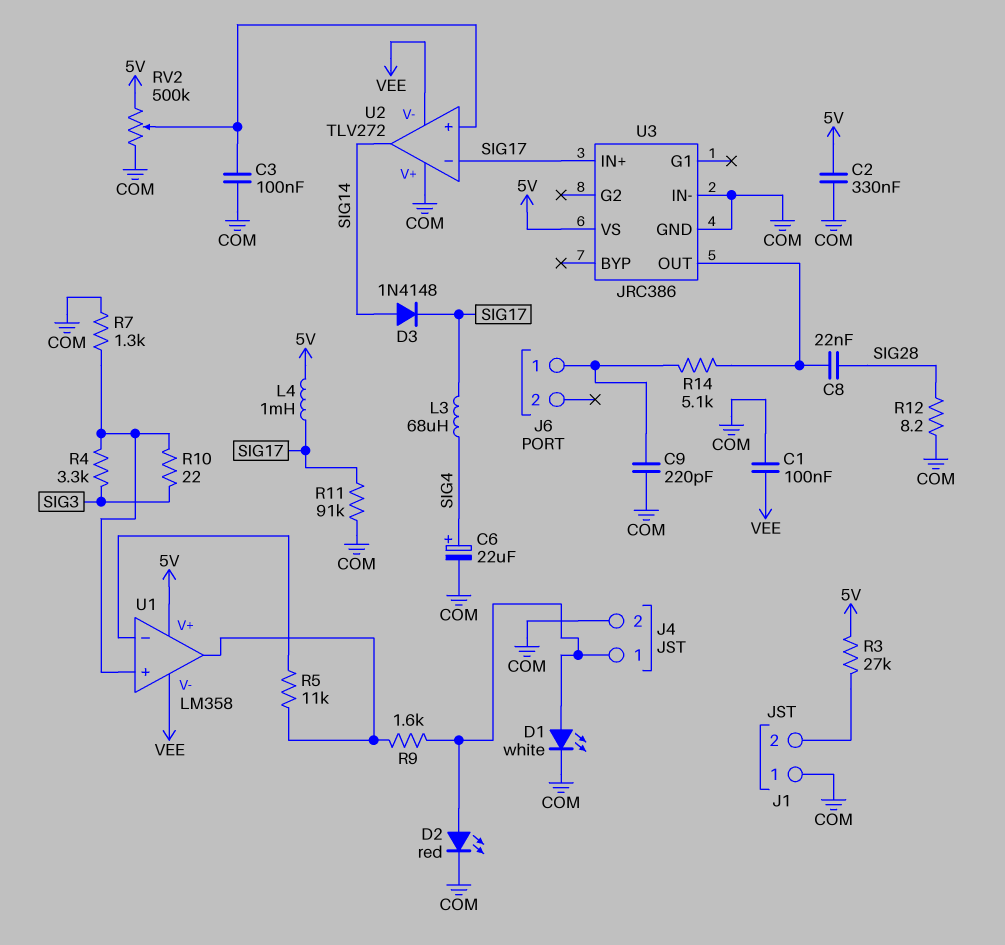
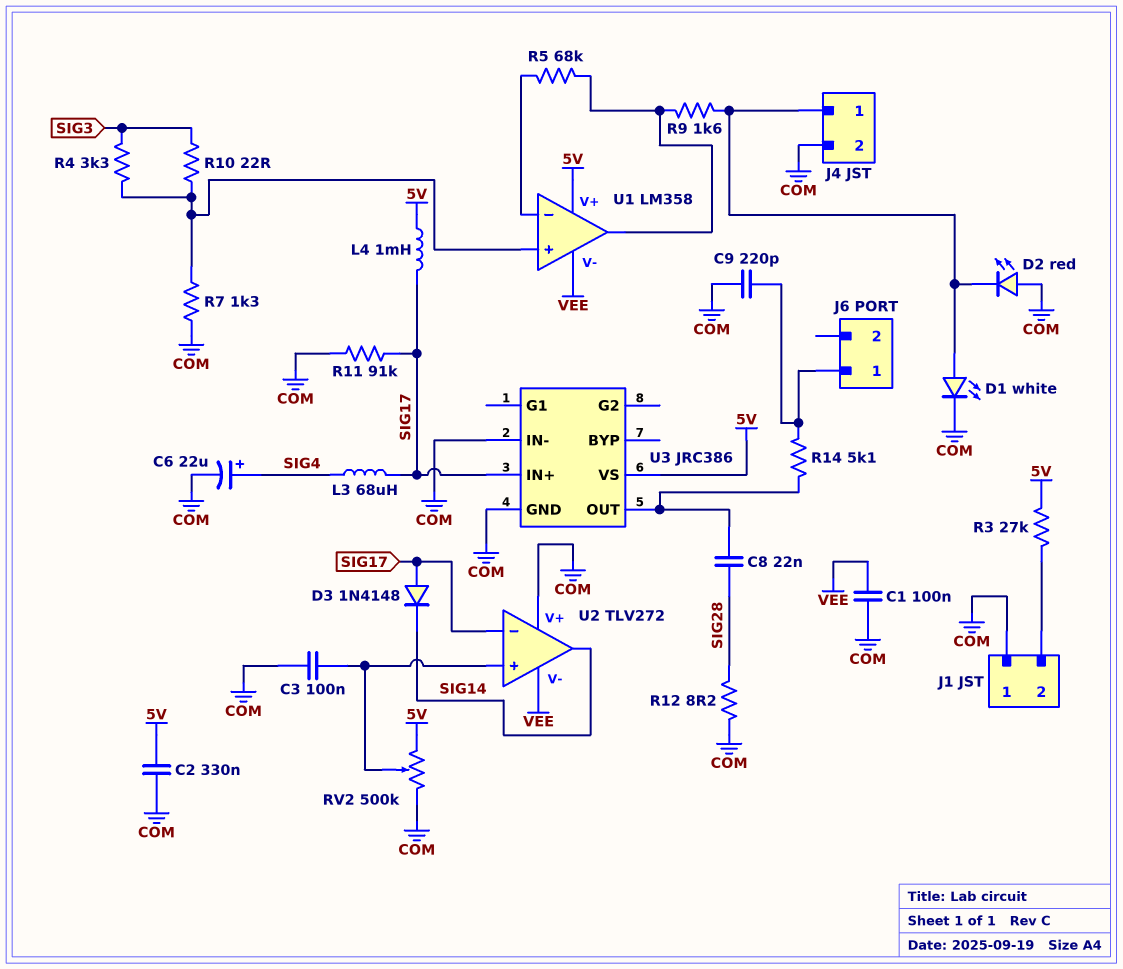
D2: LED red (A J4/1, K COM) -> LED red (A COM, K J4/1)
D3: diode 1N4148 (A SIG14, K SIG17) -> diode 1N4148 (A SIG17, K SIG14)
R5: 11k (U1/in-, U1/out) -> 68k (U1/in-, U1/out)

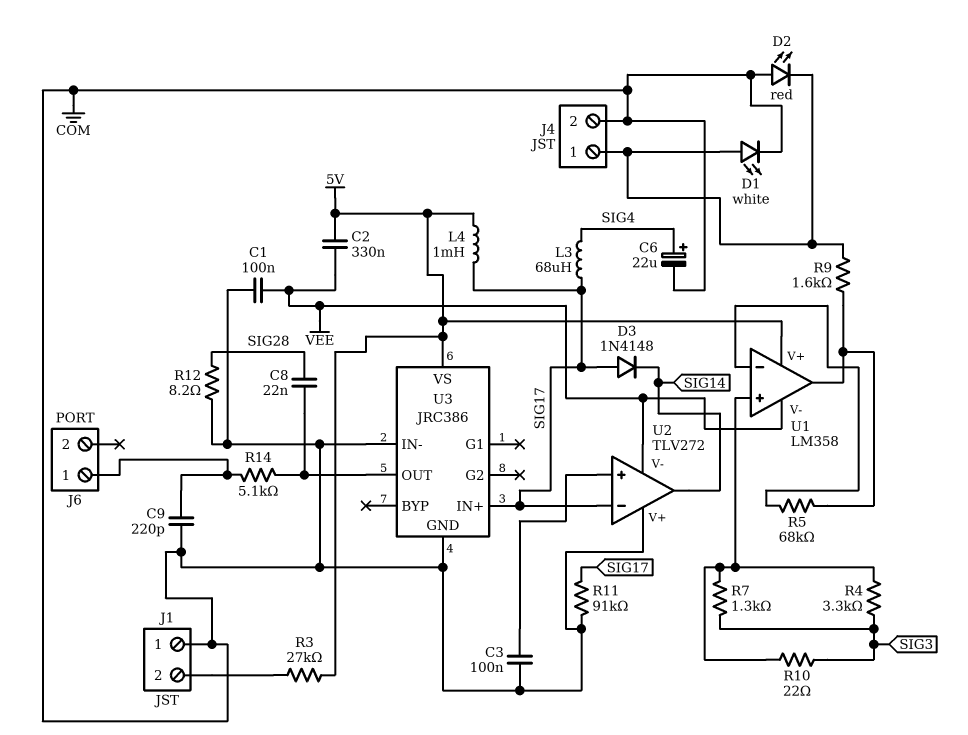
C2: 330nF (5V, COM) -> 330nF (5V, VEE)
R7: 1.3k (COM, U1/in+) -> 1.3k (SIG3, U1/in+)
RV2: 500k (5V, COM, wiper U2/in+) -> none

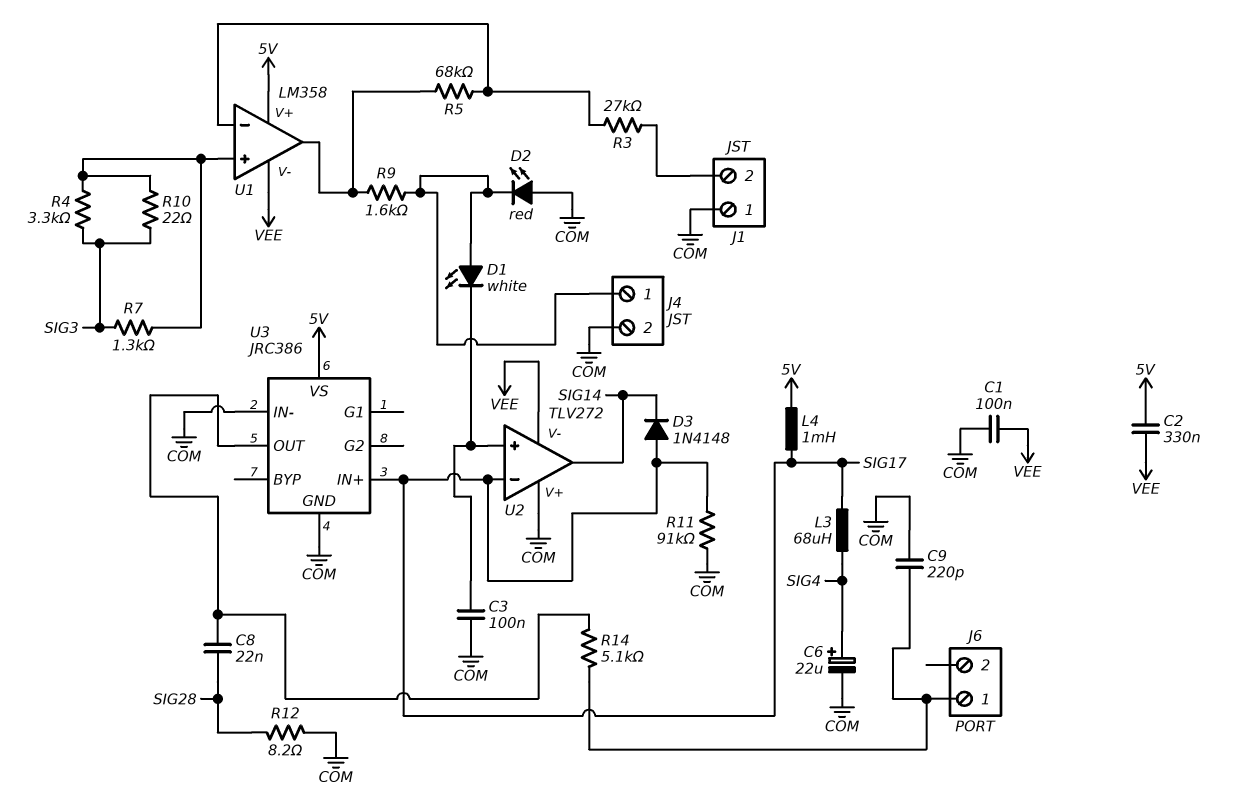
D1: LED white (A J4/1, K COM) -> LED white (A J4/1, K U2/in+)
R3: 27k (5V, J1/2) -> 27k (J1/2, U1/in-)

